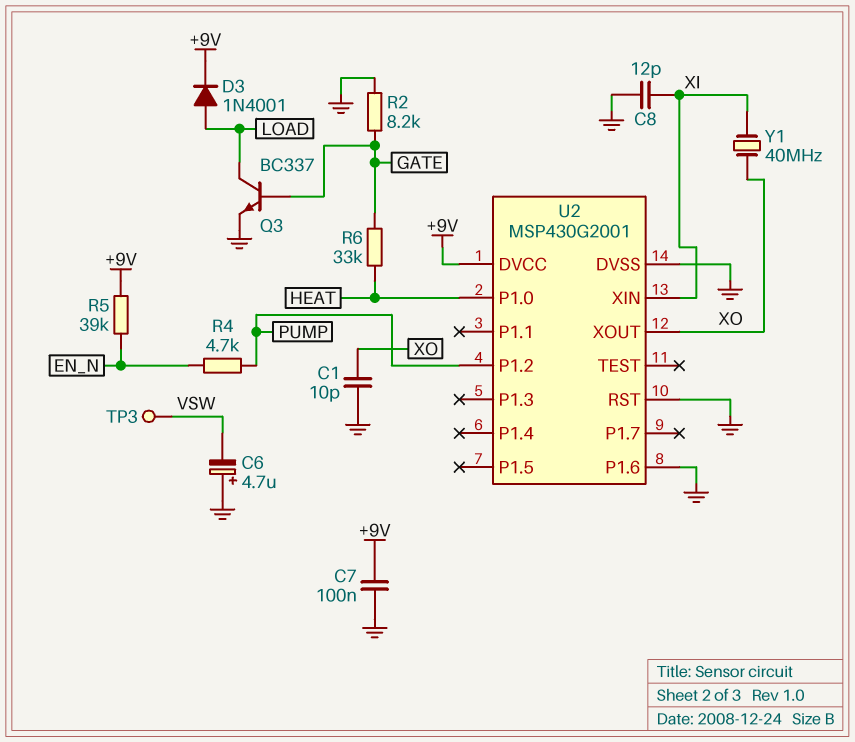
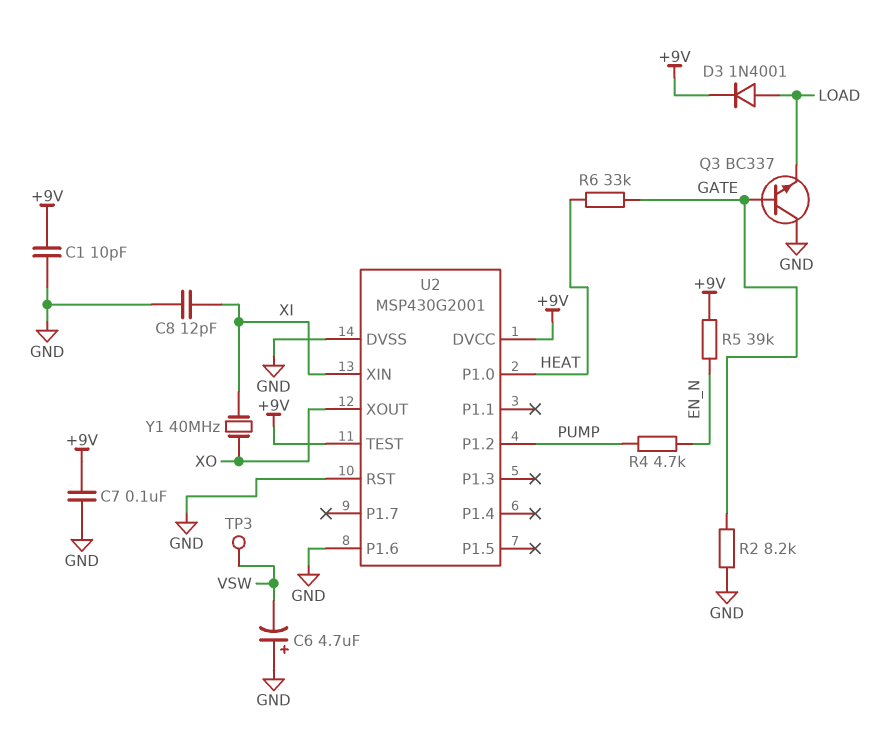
C1: 10pF (GND, XO) -> 10pF (+9V, GND)
Q3: NPN BC337 (B GATE, C LOAD, E GND) -> NPN BC337 (B GATE, C GND, E LOAD)
U2 pin TEST: none -> +9V

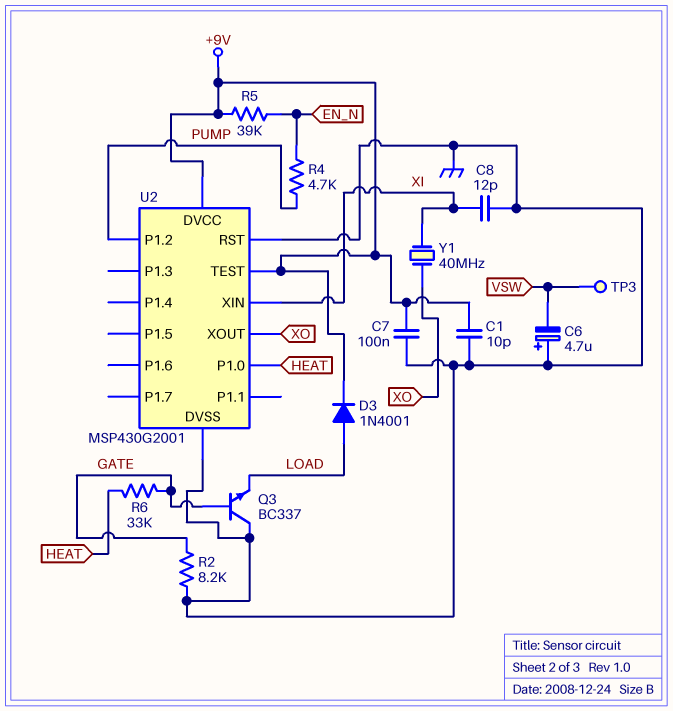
U2 pin P1.6: GND -> none

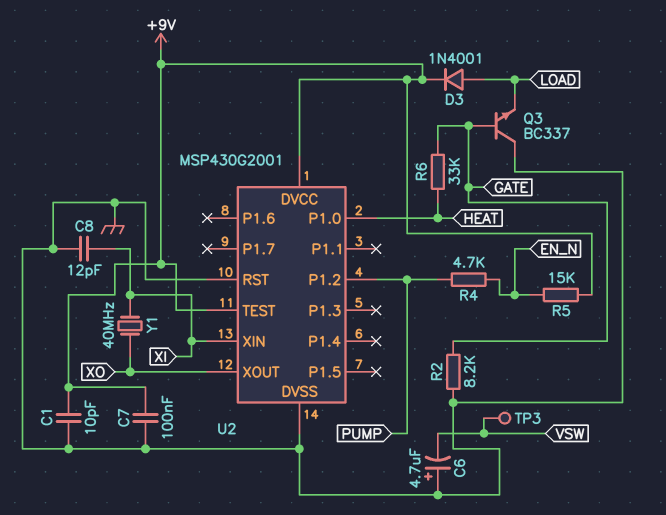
R5: 39k (+9V, EN_N) -> 15k (+9V, EN_N)

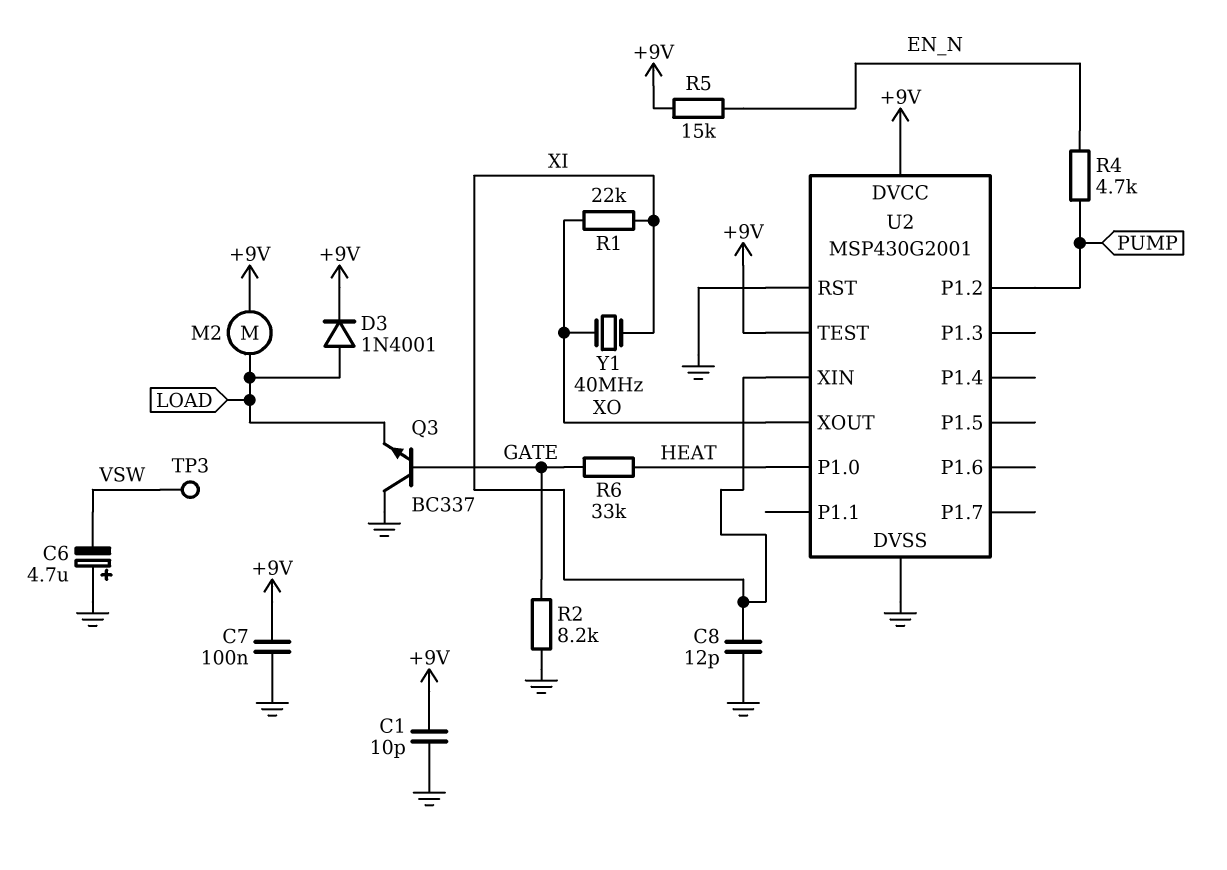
M2: none -> motor (+9V, LOAD)
R1: none -> 22k (XI, XO)

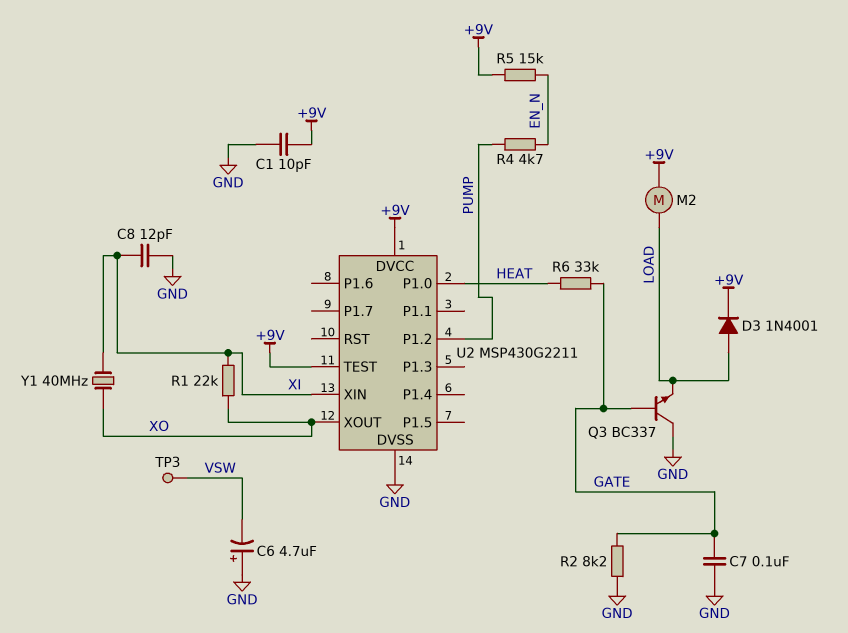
C7: 100nF (+9V, GND) -> 100nF (GATE, GND)
U2: MSP430G2001 -> MSP430G2211
U2 pin RST: GND -> none

